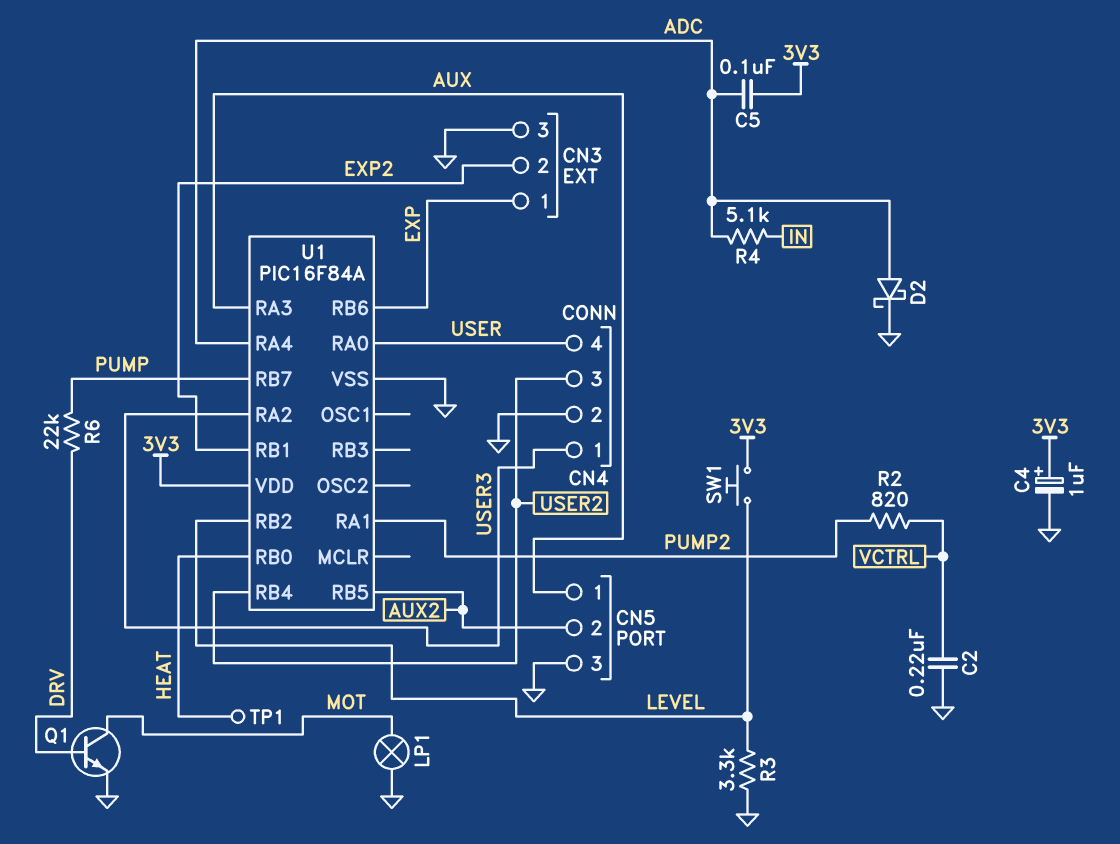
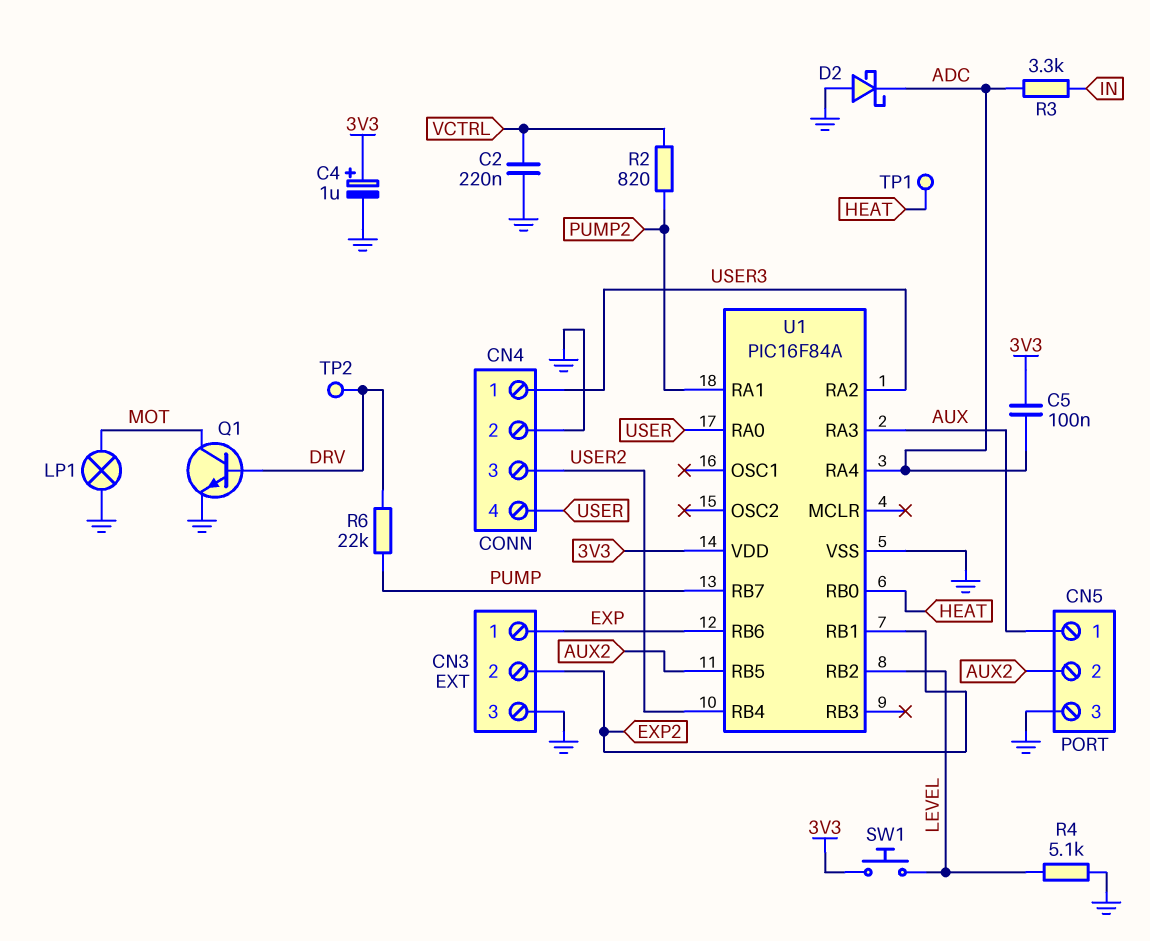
D2: schottky (A ADC, K GND) -> schottky (A GND, K ADC)
R3: 3.3k (GND, LEVEL) -> 3.3k (ADC, IN)
R4: 5.1k (ADC, IN) -> 5.1k (GND, LEVEL)
TP2: none -> test point (DRV)

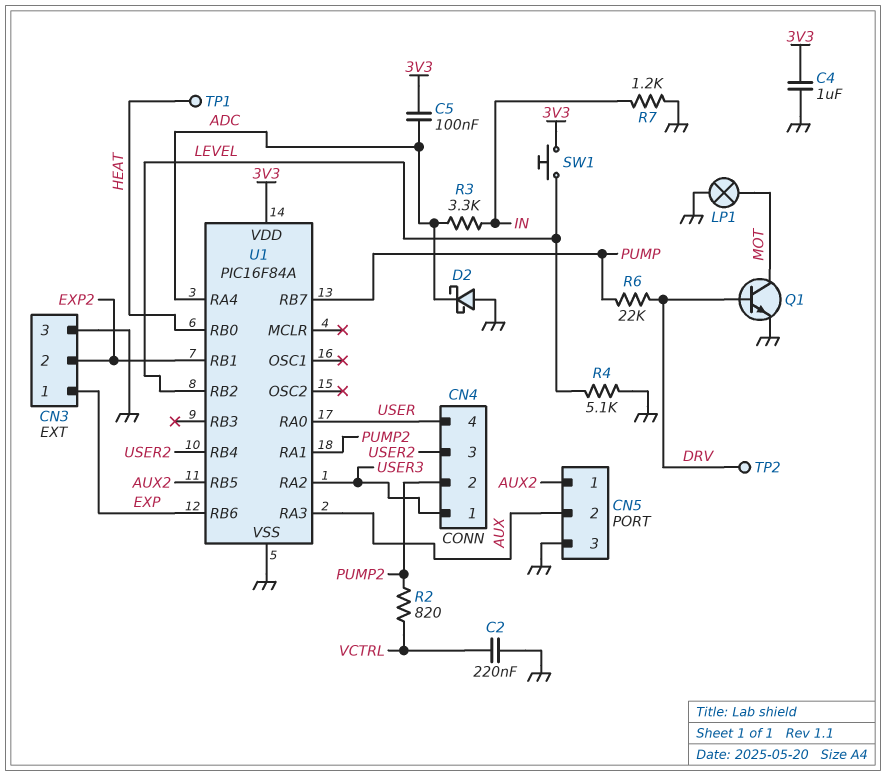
C4: 1uF (plus 3V3, minus GND) -> 1uF (3V3, GND)
CN4 pin 2: GND -> PUMP2
CN5 pin 1: AUX -> AUX2
CN5 pin 2: AUX2 -> AUX
R7: none -> 1.2k (GND, IN)

